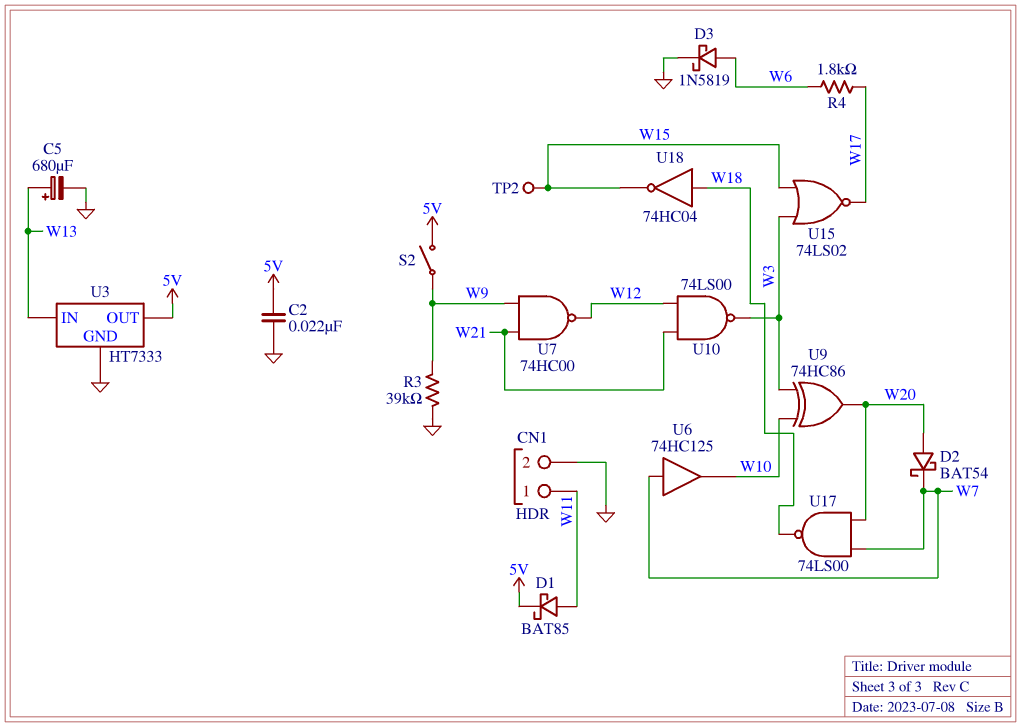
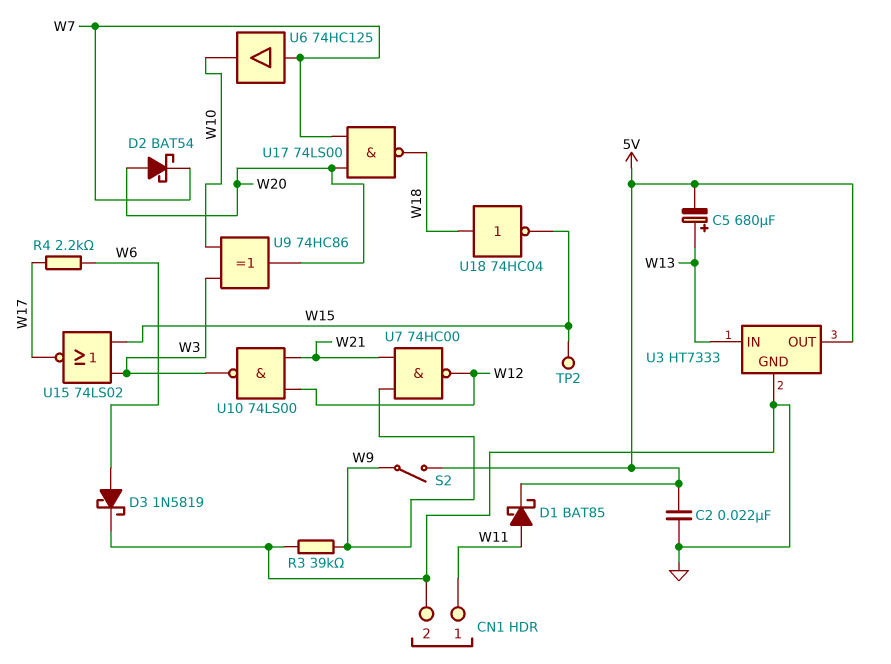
C5: 680uF (plus W13, minus GND) -> 680uF (plus W13, minus 5V)
R4: 1.8k (W6, W17) -> 2.2k (W6, W17)

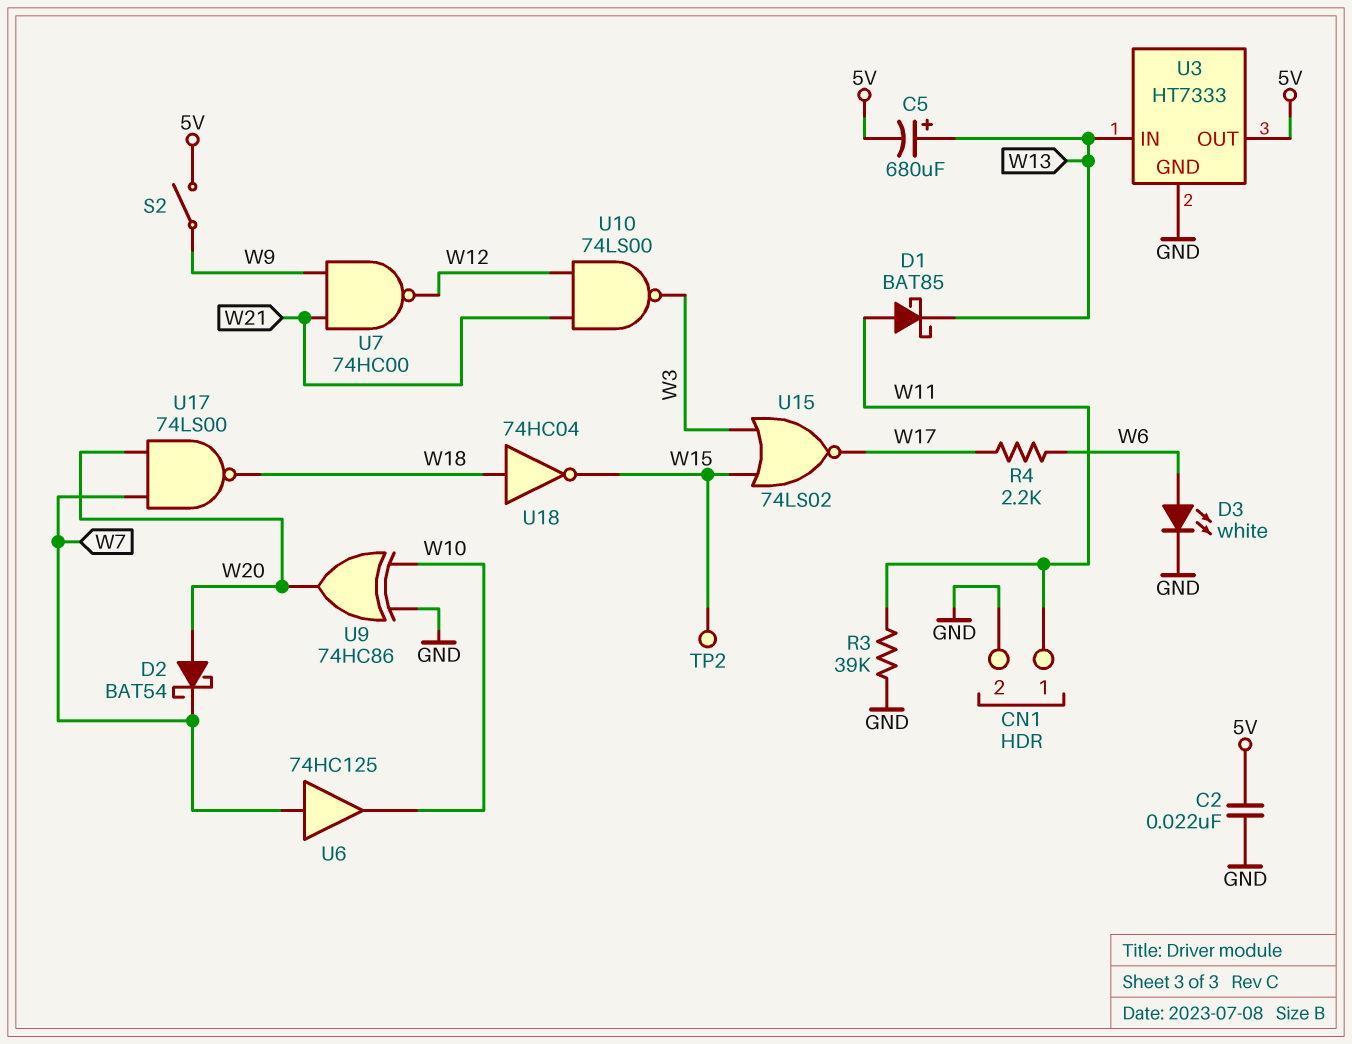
D1: schottky BAT85 (A W11, K 5V) -> schottky BAT85 (A W11, K W13)
D3: schottky 1N5819 (A W6, K GND) -> LED white (A W6, K GND)
R3: 39k (GND, W9) -> 39k (GND, W11)
U9: XOR 74HC86 (in W3, in W10, out W20) -> XOR 74HC86 (in GND, in W10, out W20)

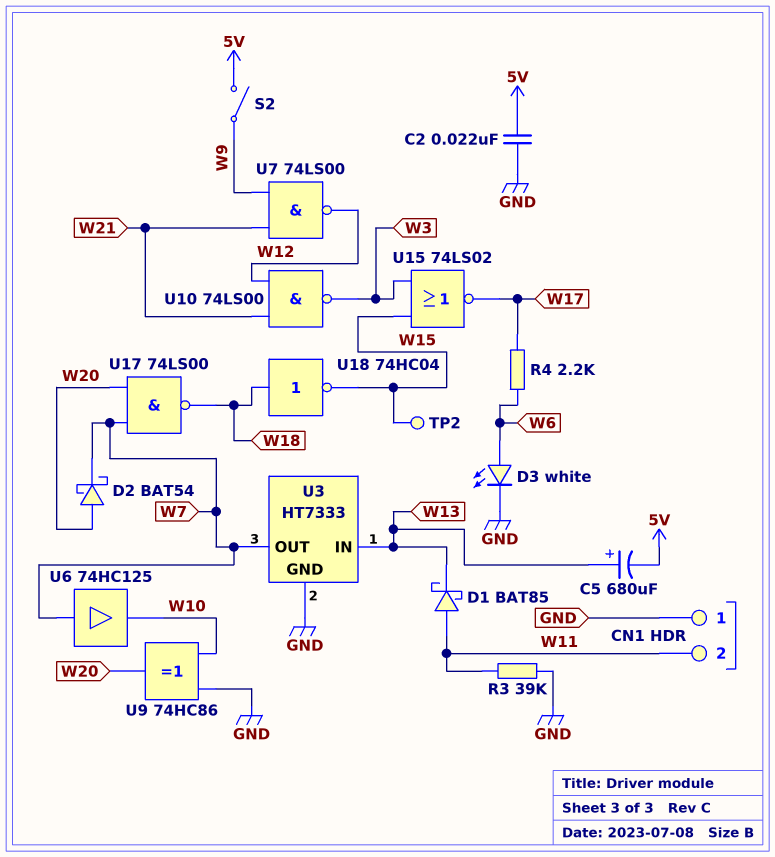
CN1 pin 1: W11 -> GND
CN1 pin 2: GND -> W11
U3 pin OUT: 5V -> W7
U7: NAND 74HC00 (in W9, in W21, out W12) -> NAND 74LS00 (in W9, in W21, out W12)

